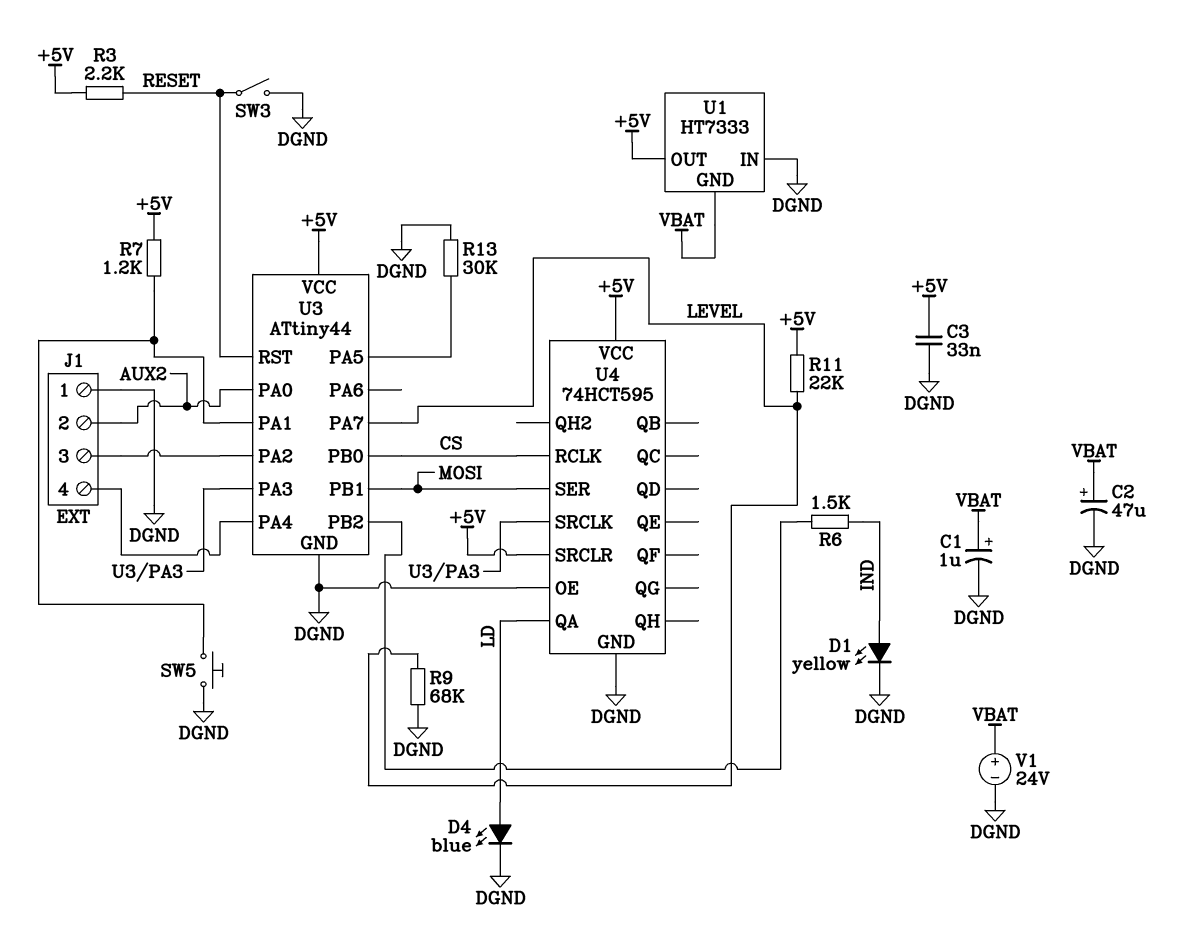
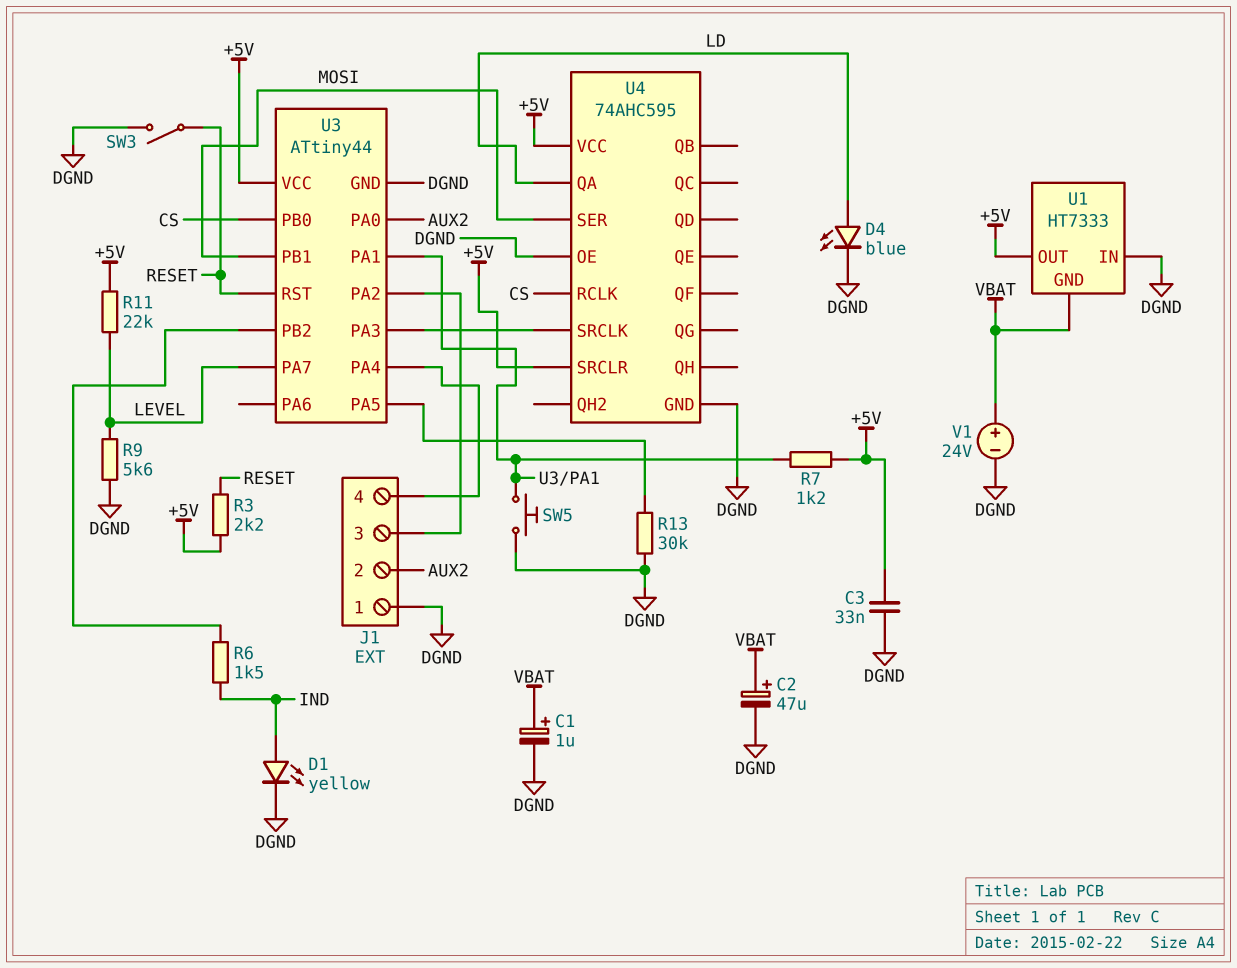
R9: 68k (DGND, LEVEL) -> 5.6k (DGND, LEVEL)
U4: 74HCT595 -> 74AHC595

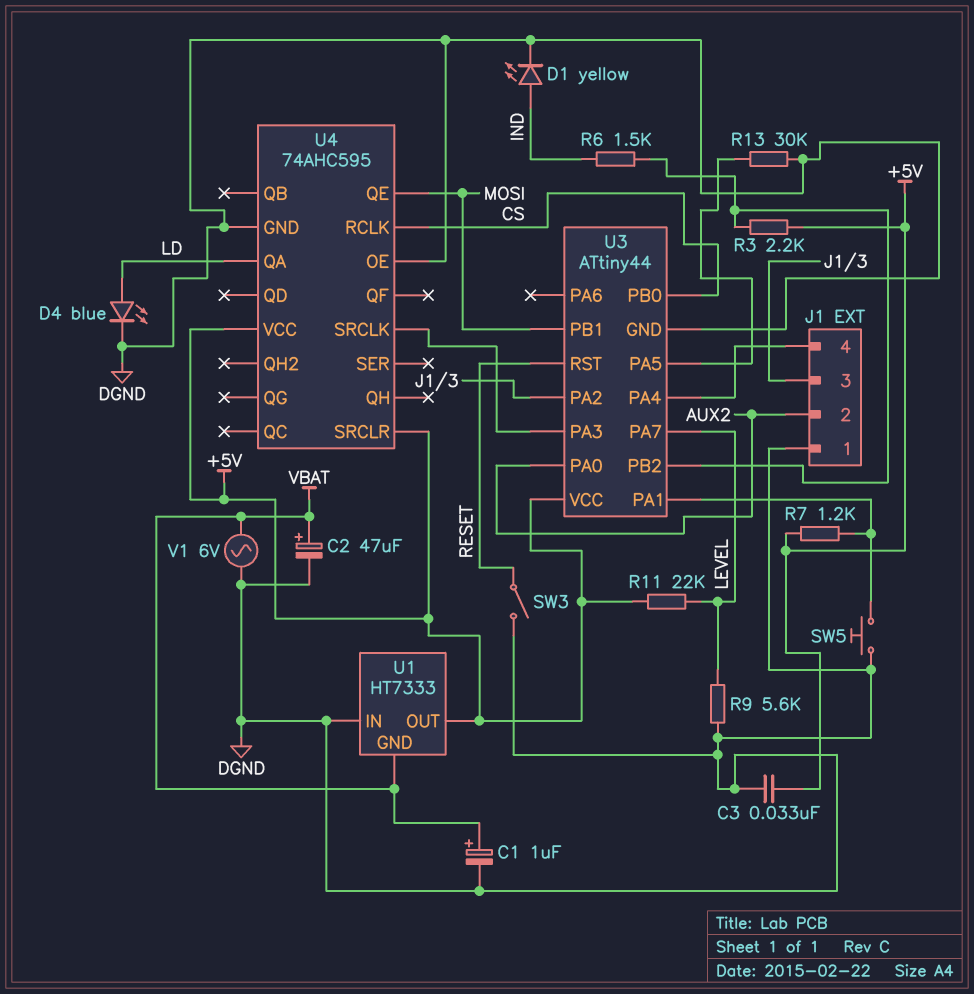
R3: 2.2k (+5V, RESET) -> 2.2k (+5V, U3/PB2)
U4 pin QE: none -> MOSI
U4 pin SER: MOSI -> none
V1: 24V (plus VBAT, minus DGND) -> AC 6V (DGND, VBAT)

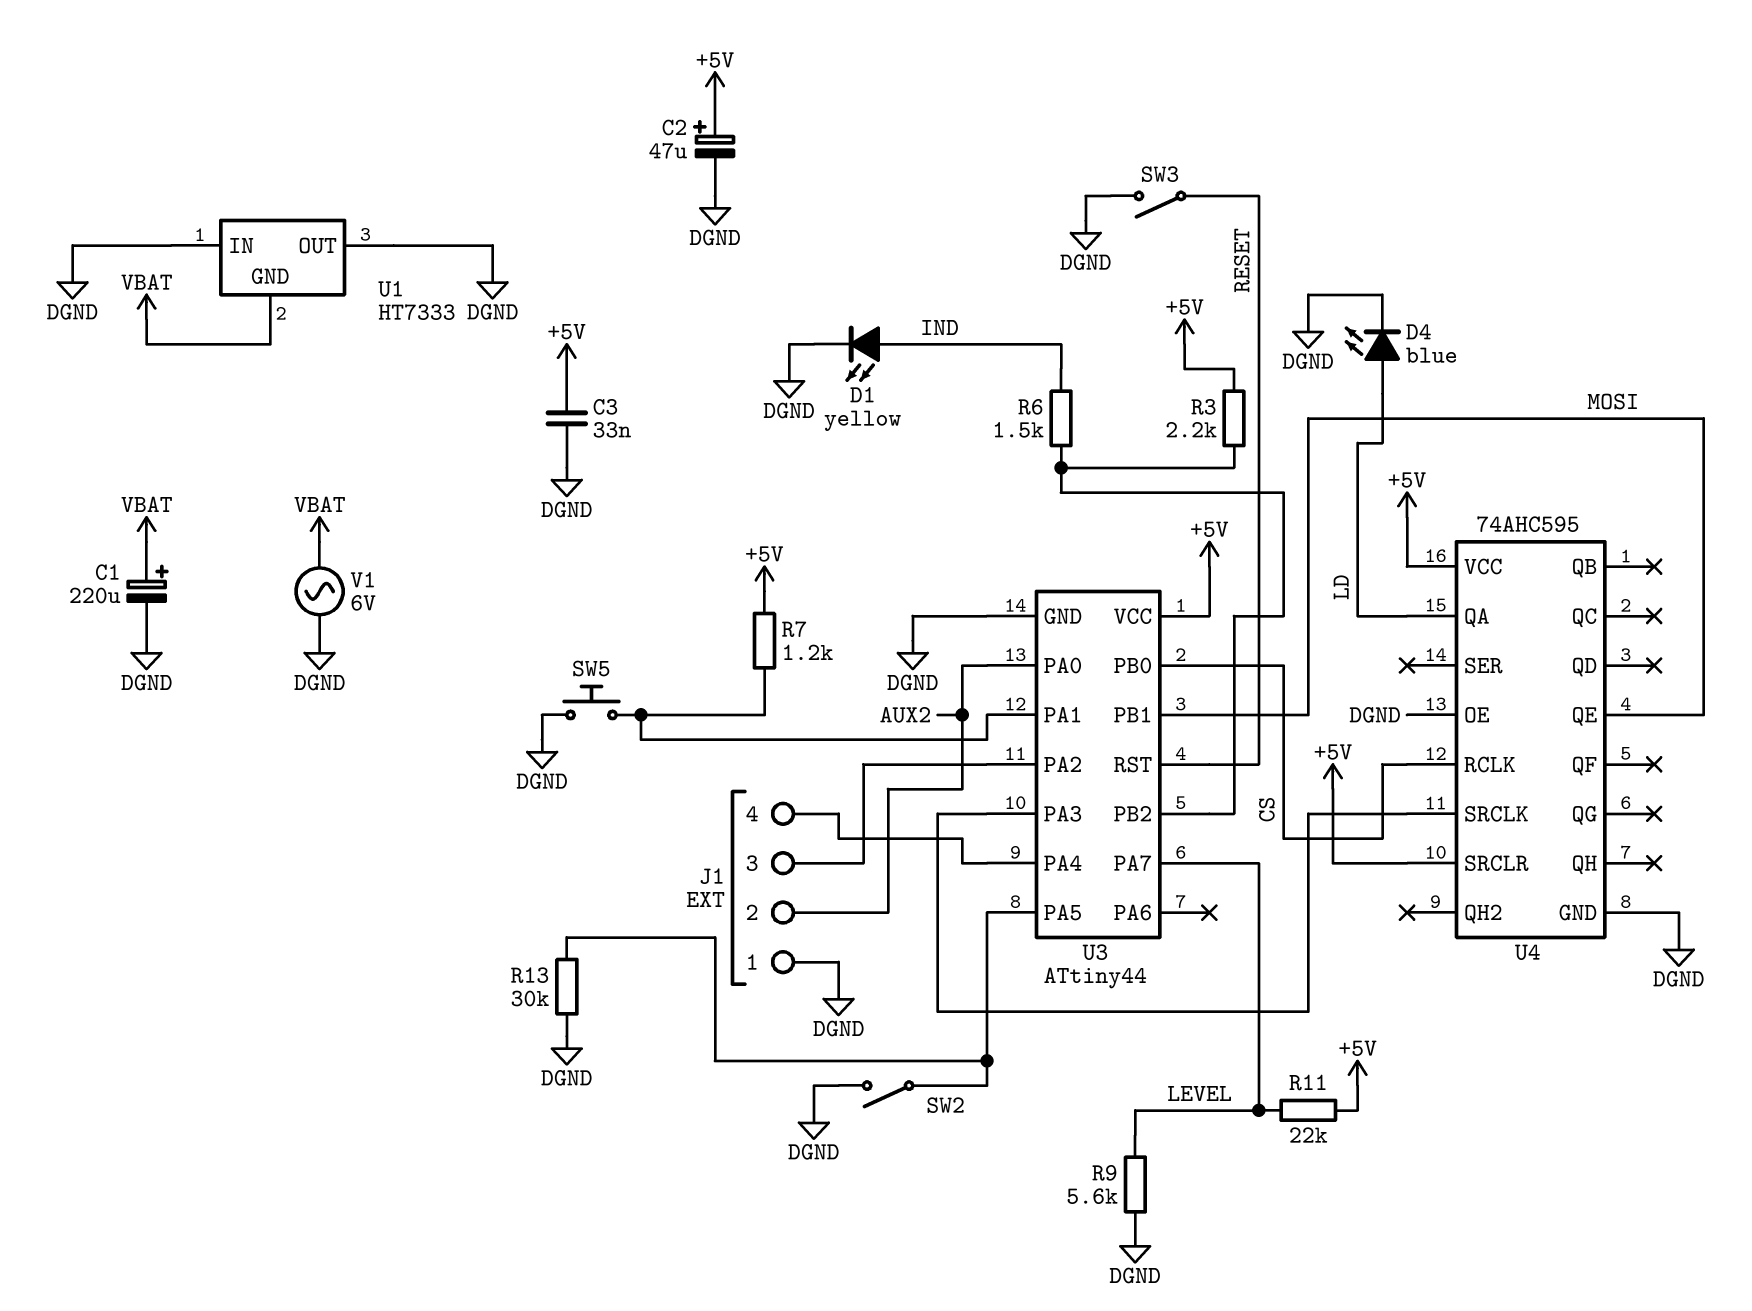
C1: 1uF (plus VBAT, minus DGND) -> 220uF (plus VBAT, minus DGND)
C2: 47uF (plus VBAT, minus DGND) -> 47uF (plus +5V, minus DGND)
SW2: none -> switch (DGND, U3/PA5)
U1 pin OUT: +5V -> DGND

